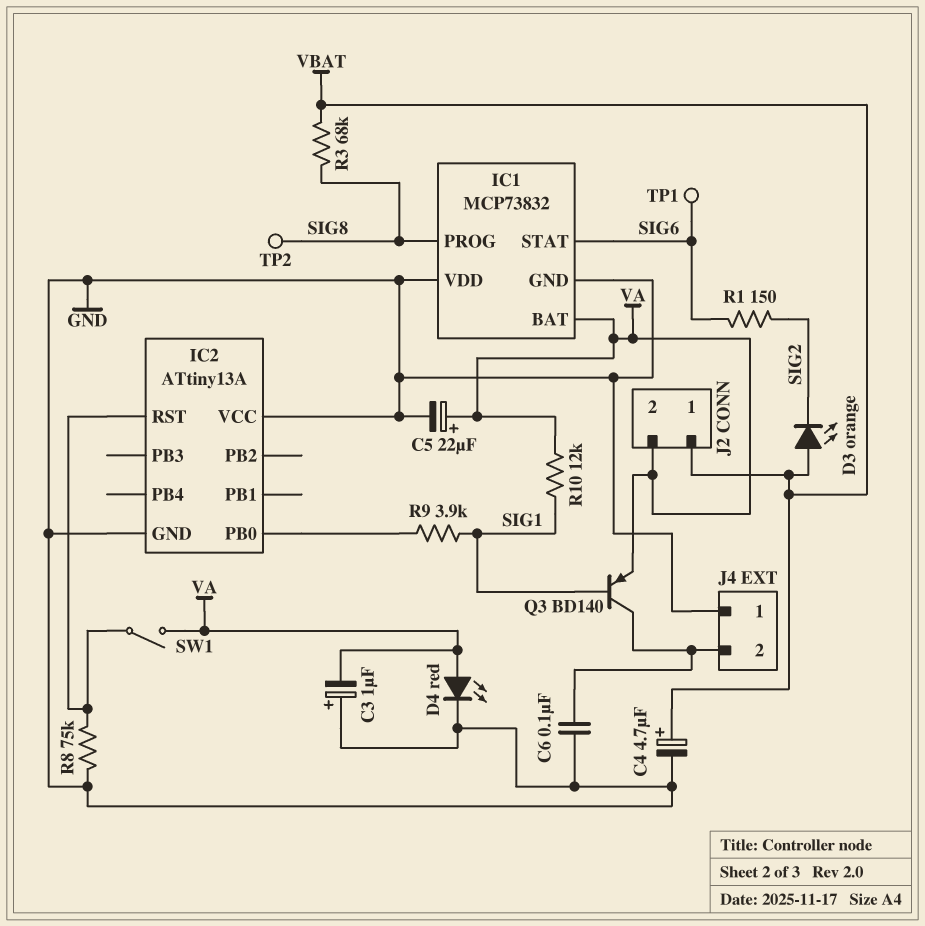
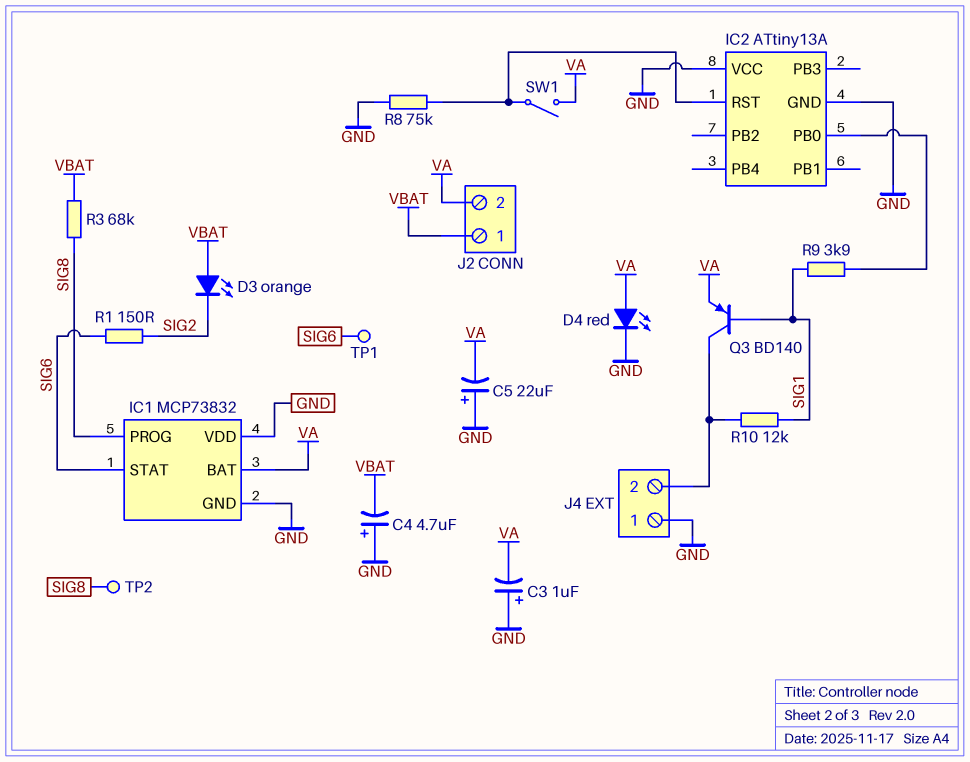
C4: 4.7uF (plus VBAT, minus GND) -> 4.7uF (plus GND, minus VBAT)
C5: 22uF (plus VA, minus GND) -> 22uF (plus GND, minus VA)
C6: 100nF (GND, J4/2) -> none
R10: 12k (SIG1, VA) -> 12k (J4/2, SIG1)

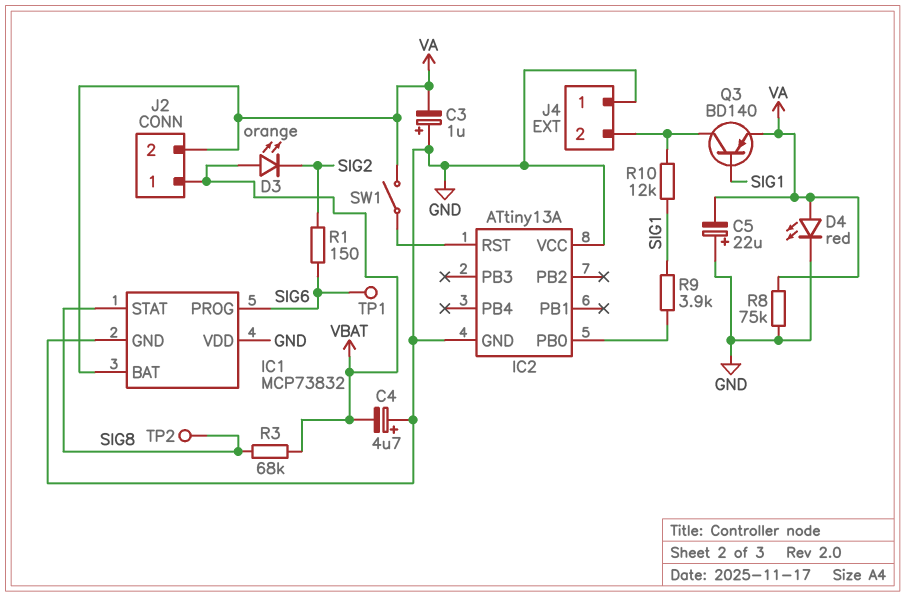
IC1 pin PROG: SIG8 -> SIG6
IC1 pin STAT: SIG6 -> SIG8
R8: 75k (GND, IC2/RST) -> 75k (GND, VA)

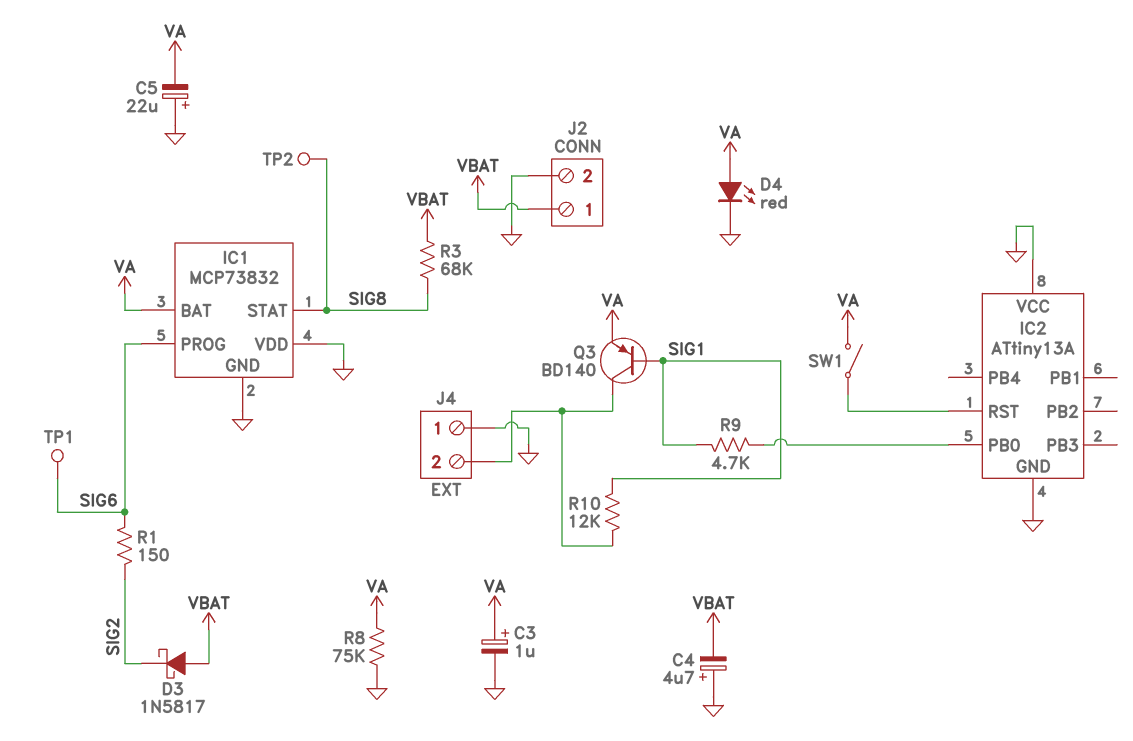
C3: 1uF (plus GND, minus VA) -> 1uF (plus VA, minus GND)
D3: LED orange (A VBAT, K SIG2) -> schottky 1N5817 (A VBAT, K SIG2)
J2 pin 2: VA -> GND
R9: 3.9k (IC2/PB0, SIG1) -> 4.7k (IC2/PB0, SIG1)

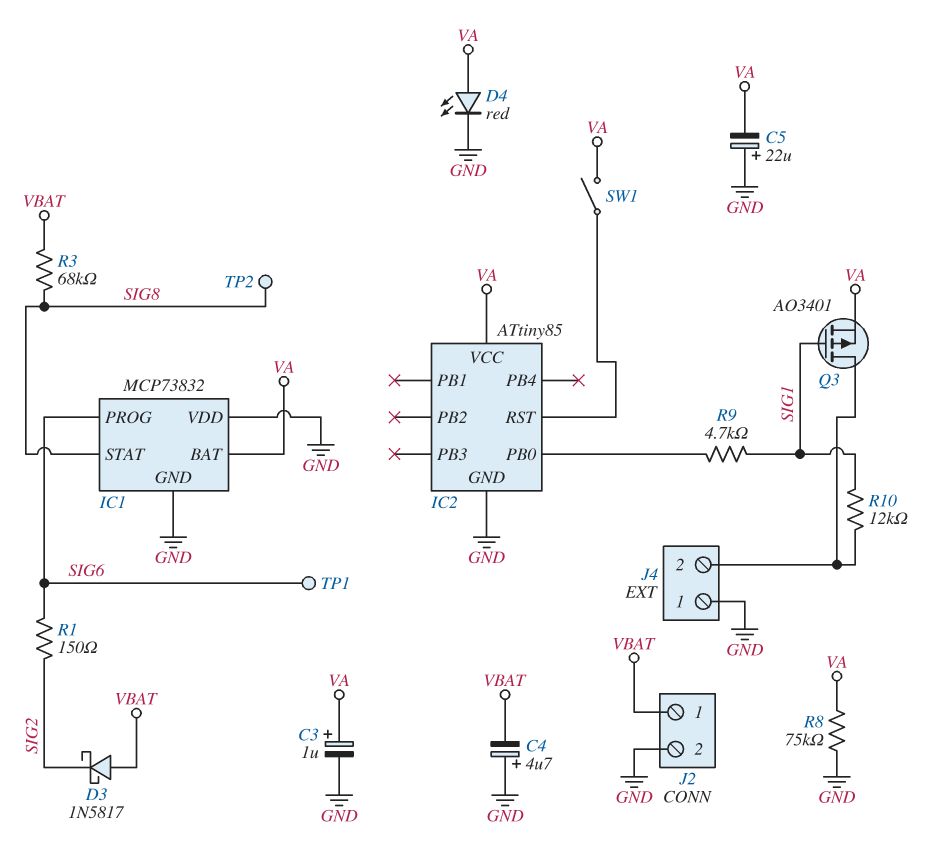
IC2: ATtiny13A -> ATtiny85
IC2 pin VCC: GND -> VA
Q3: PNP BD140 (B SIG1, C J4/2, E VA) -> PMOS AO3401 (G SIG1, D J4/2, S VA)

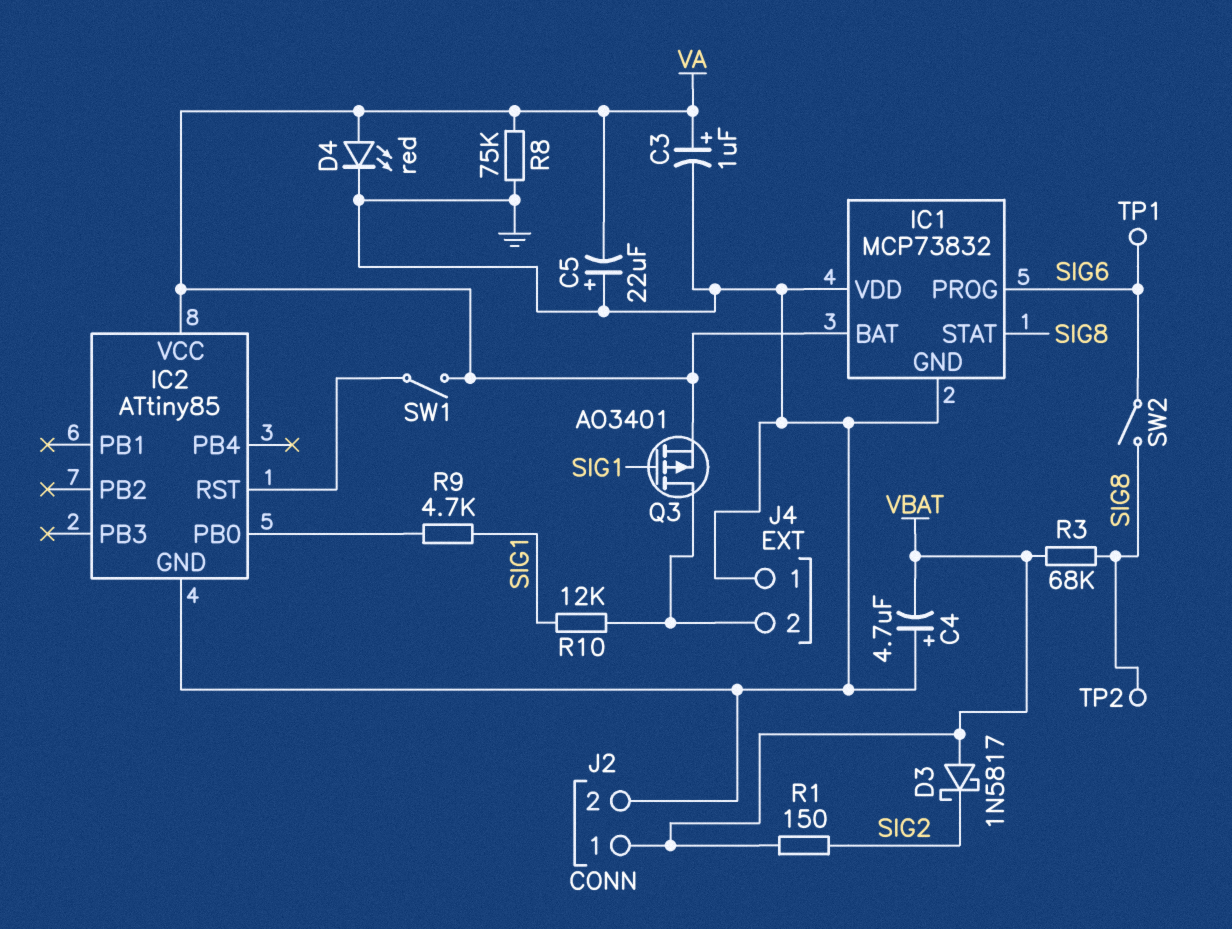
R1: 150 (SIG2, SIG6) -> 150 (SIG2, VBAT)
SW2: none -> switch (SIG6, SIG8)

